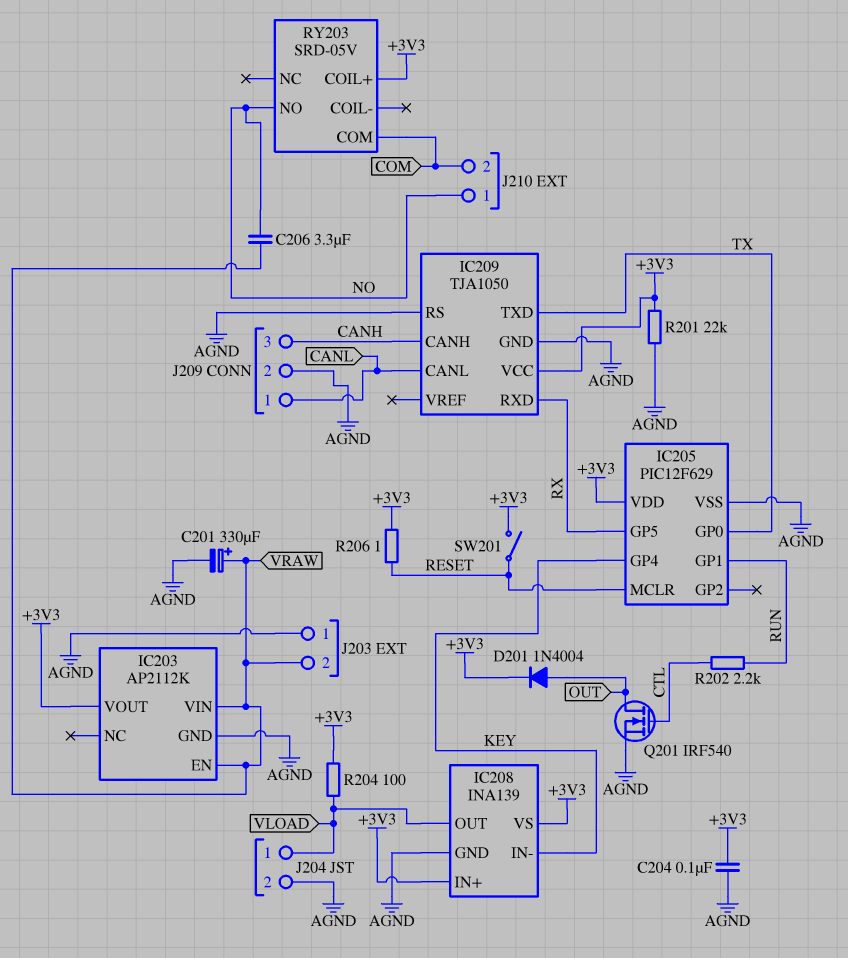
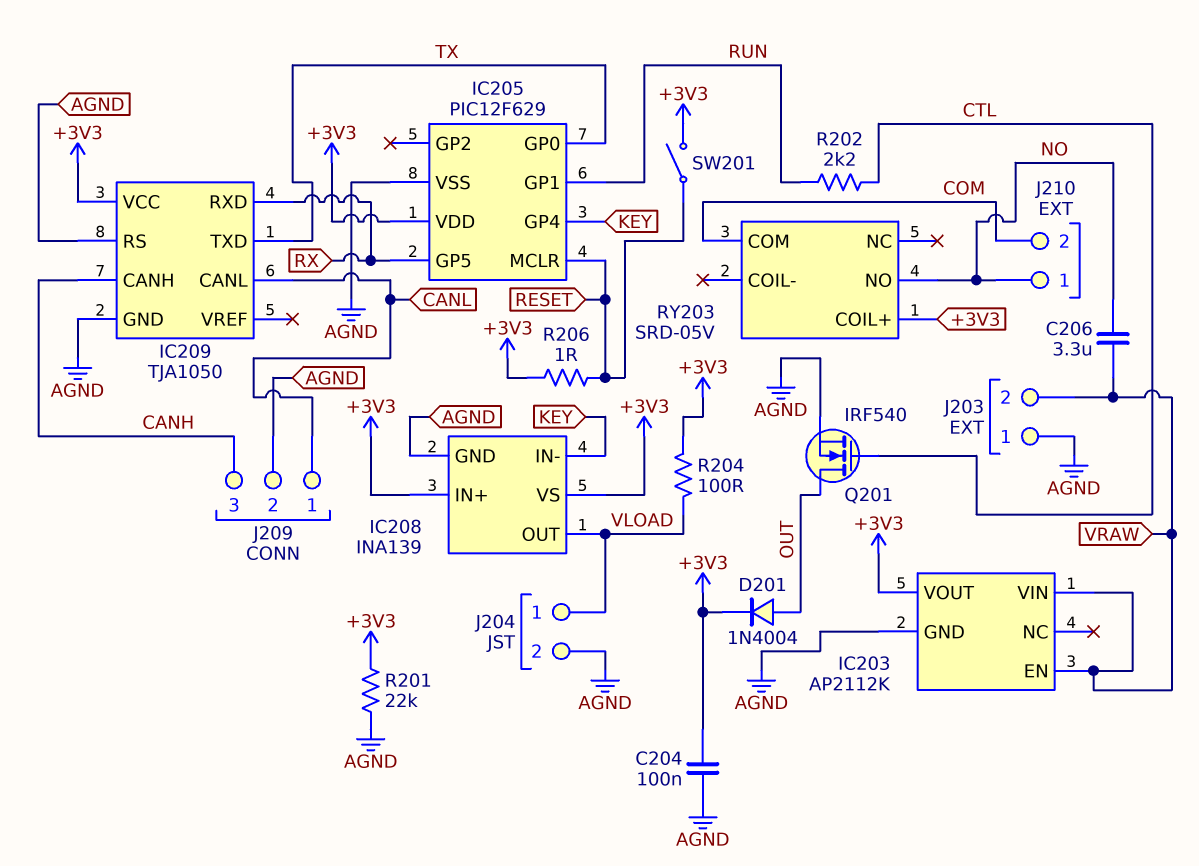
C201: 330uF (plus VRAW, minus AGND) -> none

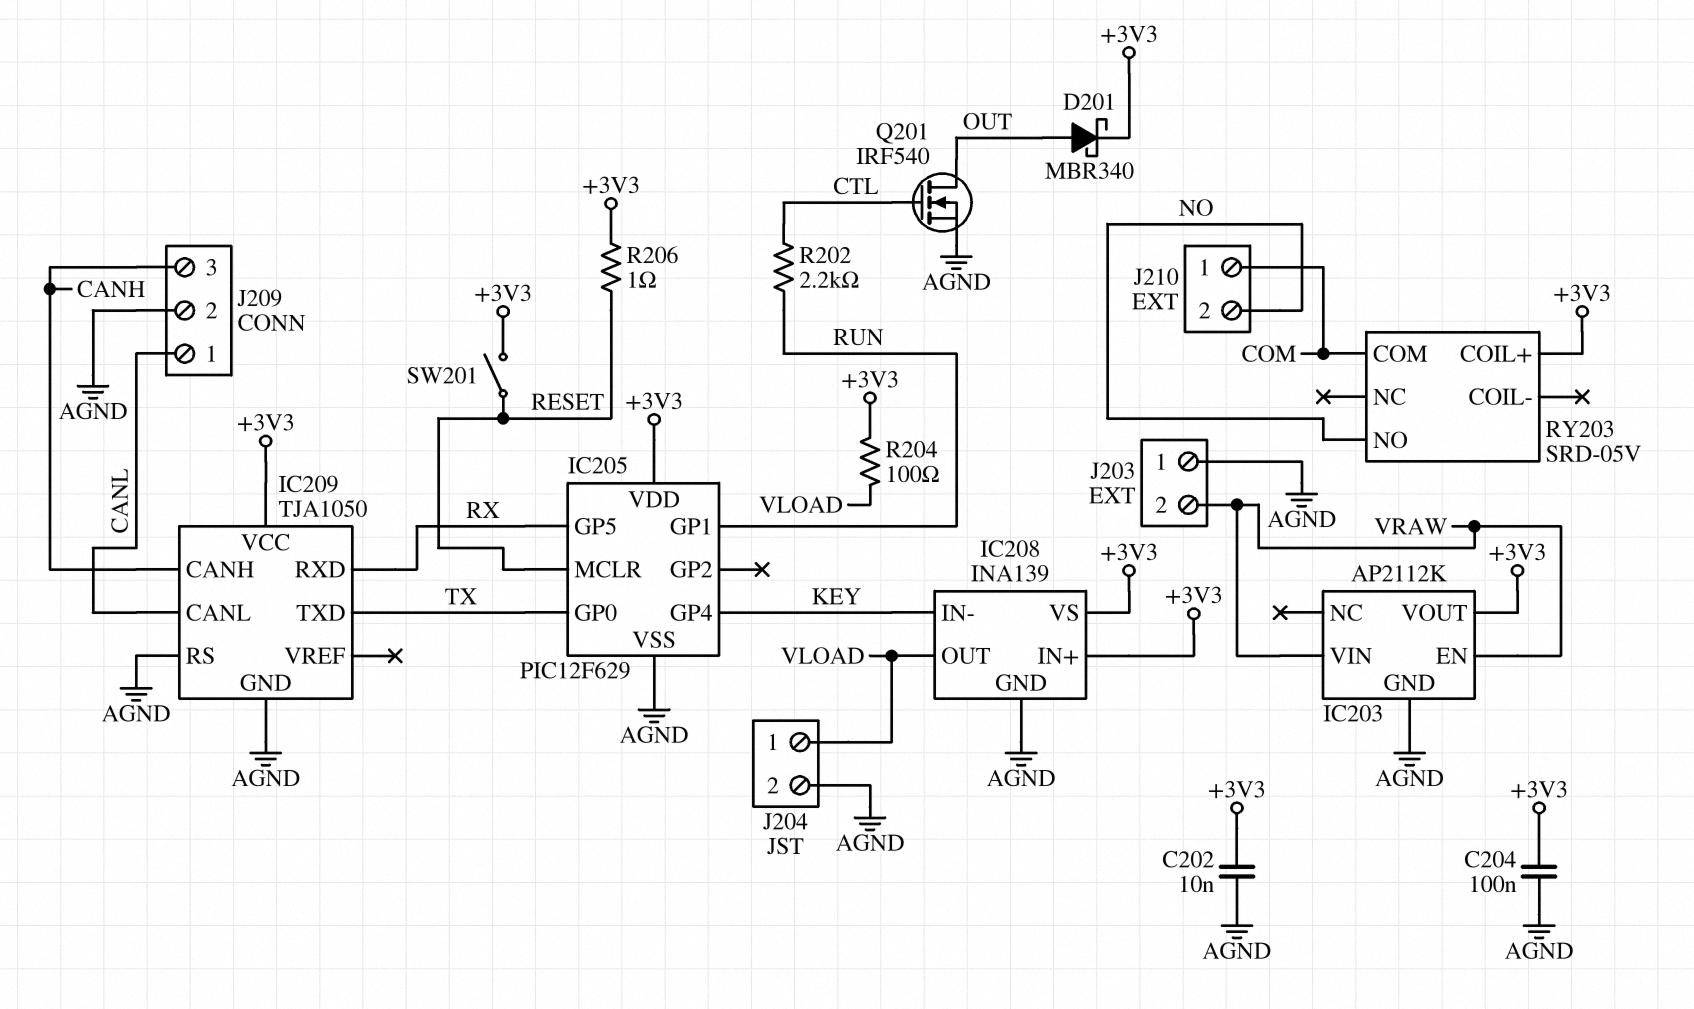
C202: none -> 10nF (+3V3, AGND)
C206: 3.3uF (NO, VRAW) -> none
D201: diode 1N4004 (A OUT, K +3V3) -> schottky MBR340 (A OUT, K +3V3)
J210 pin 1: NO -> COM
J210 pin 2: COM -> NO
R201: 22k (+3V3, AGND) -> none

